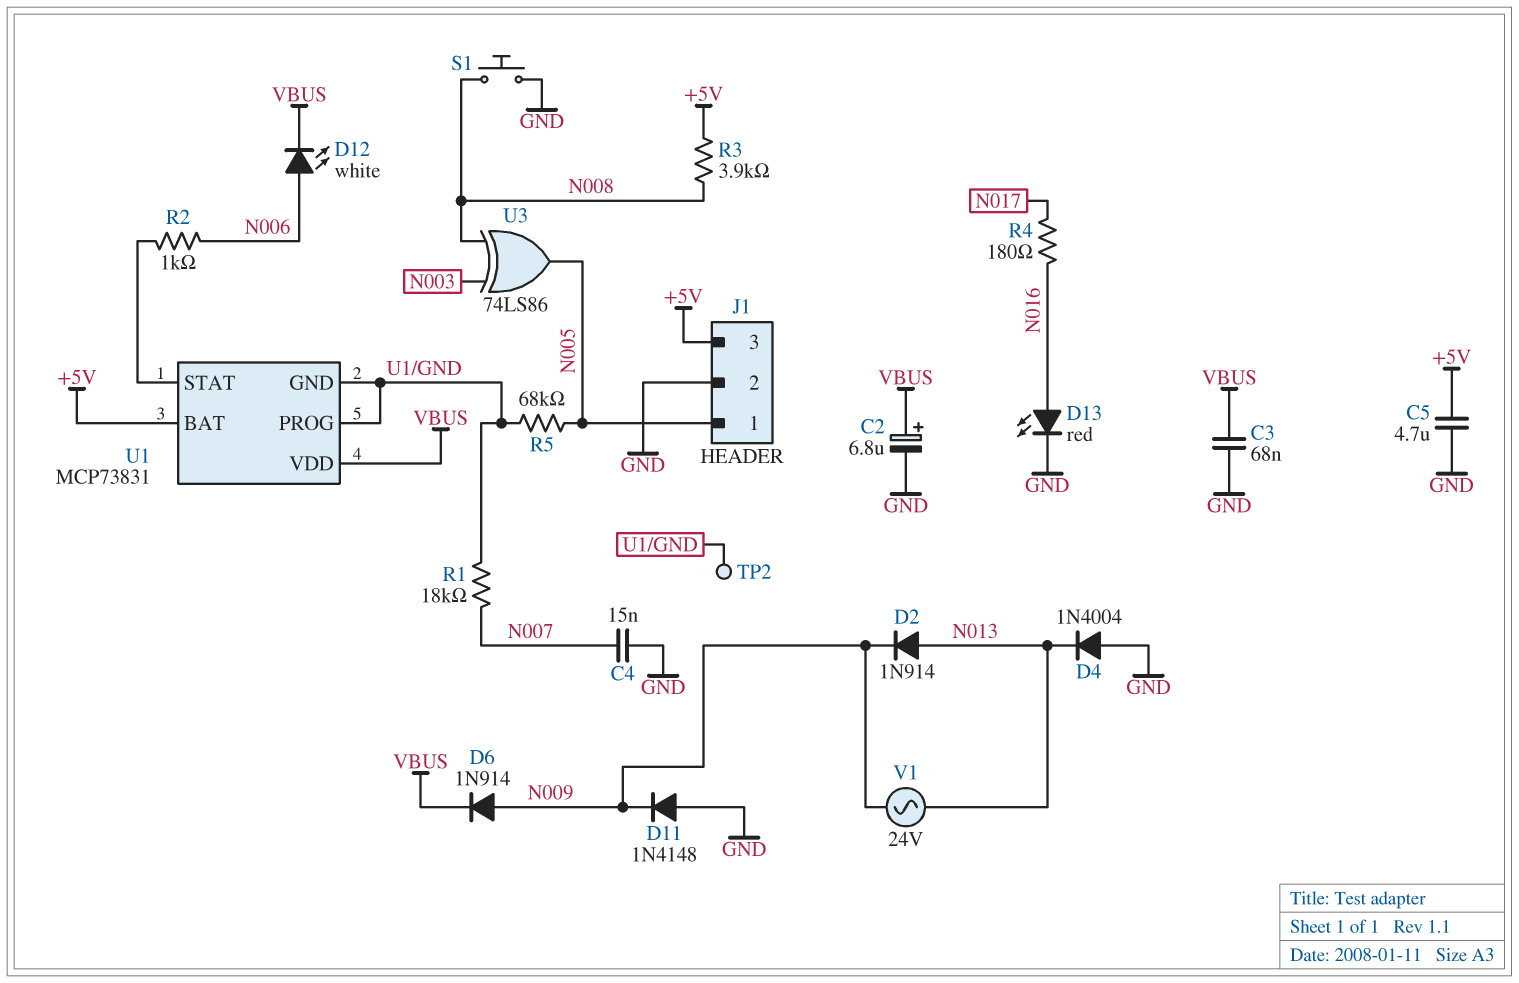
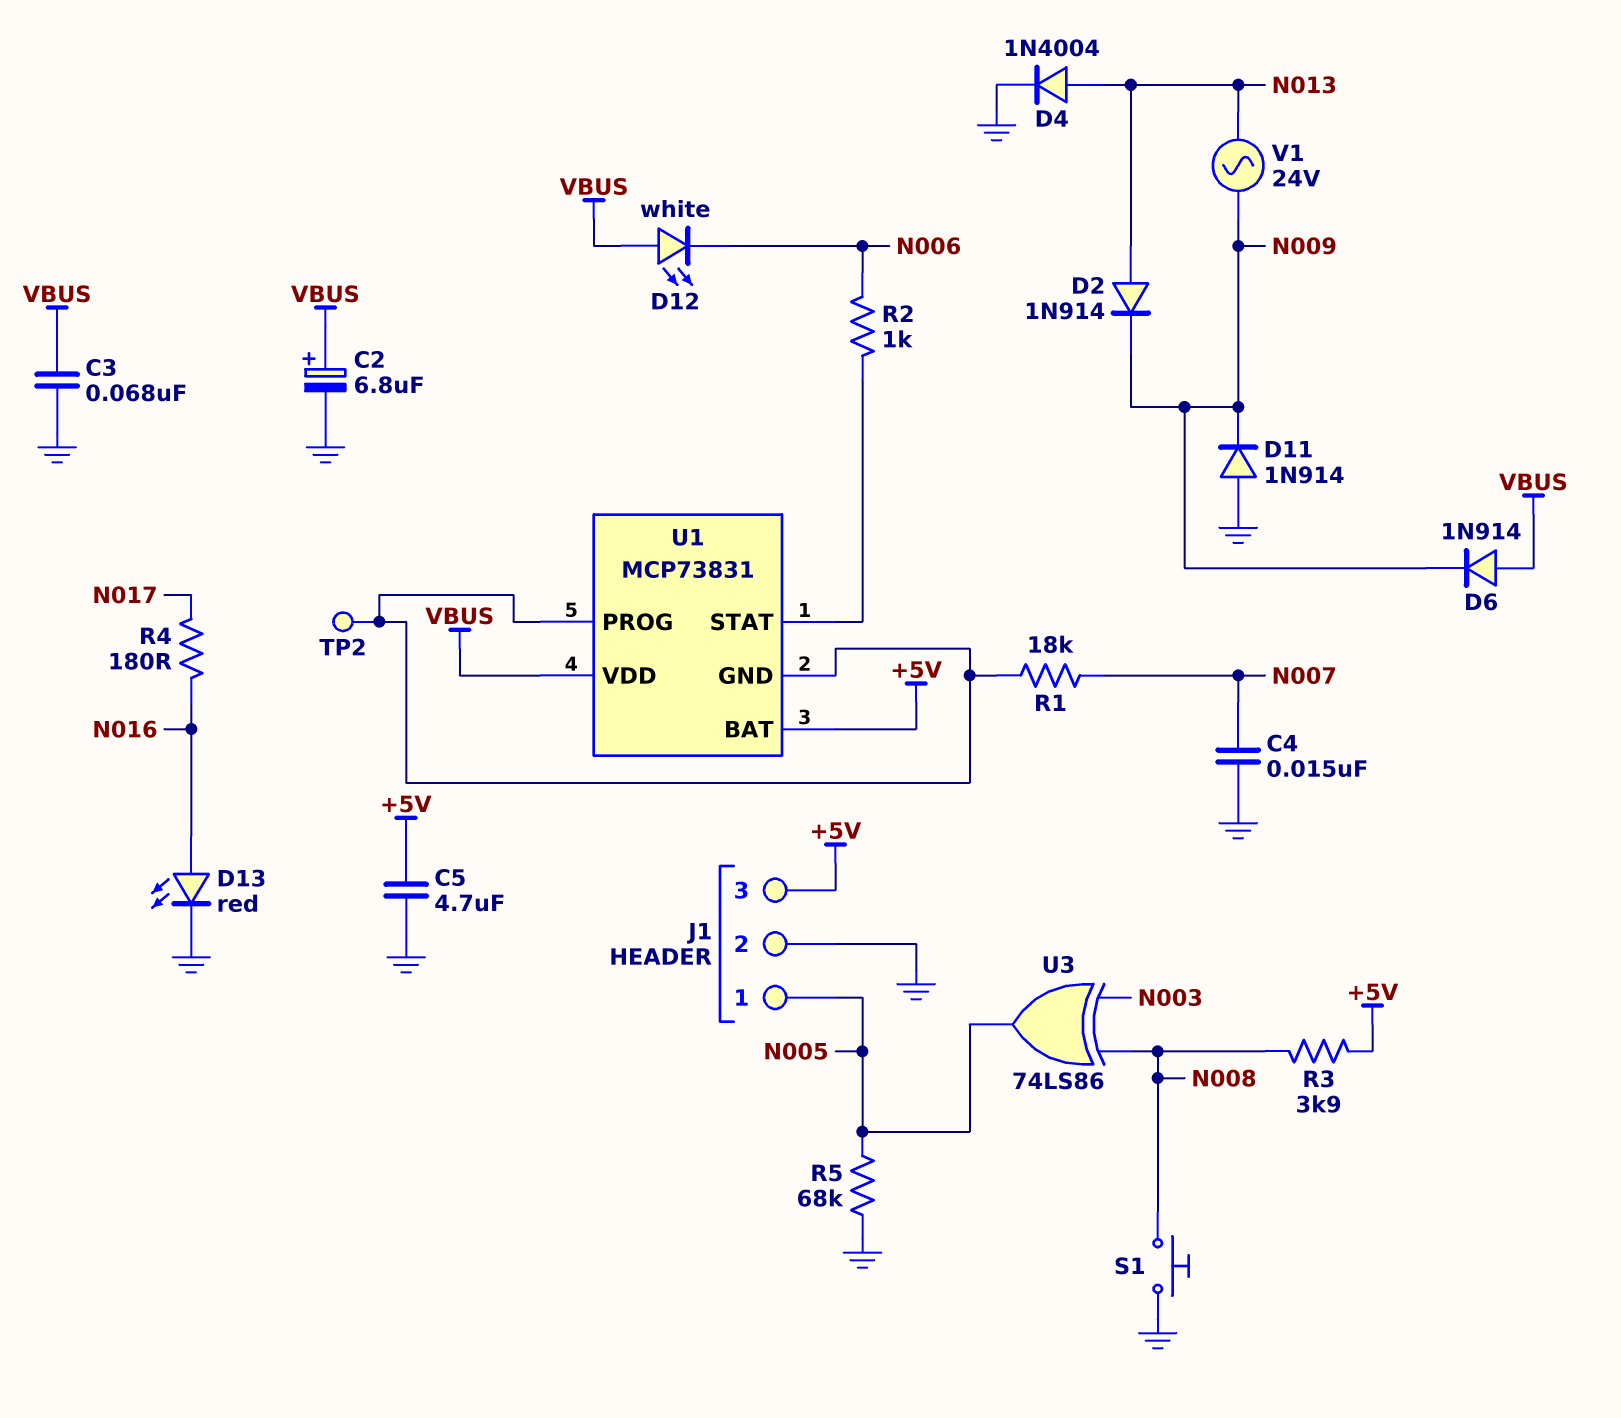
D4: diode 1N4004 (A GND, K N013) -> diode 1N4004 (A N013, K GND)
D6: diode 1N914 (A N009, K VBUS) -> diode 1N914 (A VBUS, K N009)
D11: diode 1N4148 (A GND, K N009) -> diode 1N914 (A GND, K N009)
D12: LED white (A N006, K VBUS) -> LED white (A VBUS, K N006)
R5: 68k (N005, U1/GND) -> 68k (GND, N005)

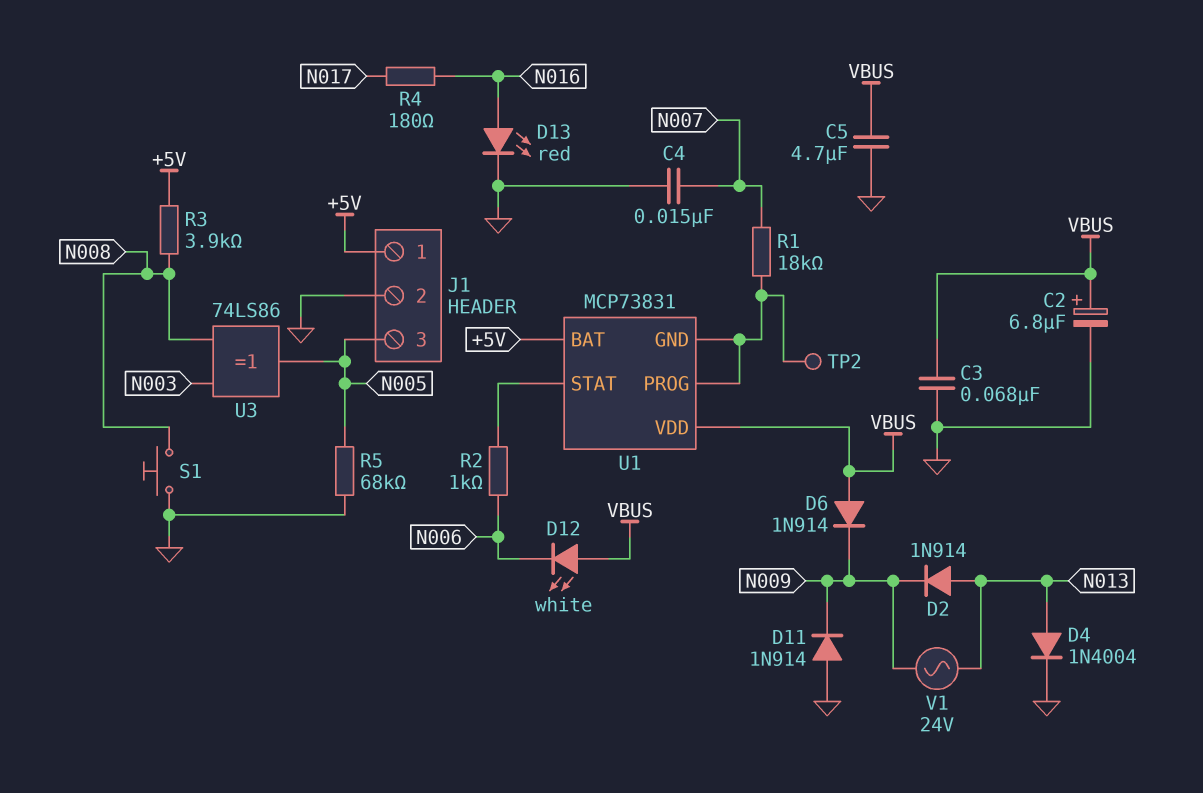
C5: 4.7uF (+5V, GND) -> 4.7uF (GND, VBUS)
J1 pin 1: N005 -> +5V
J1 pin 3: +5V -> N005

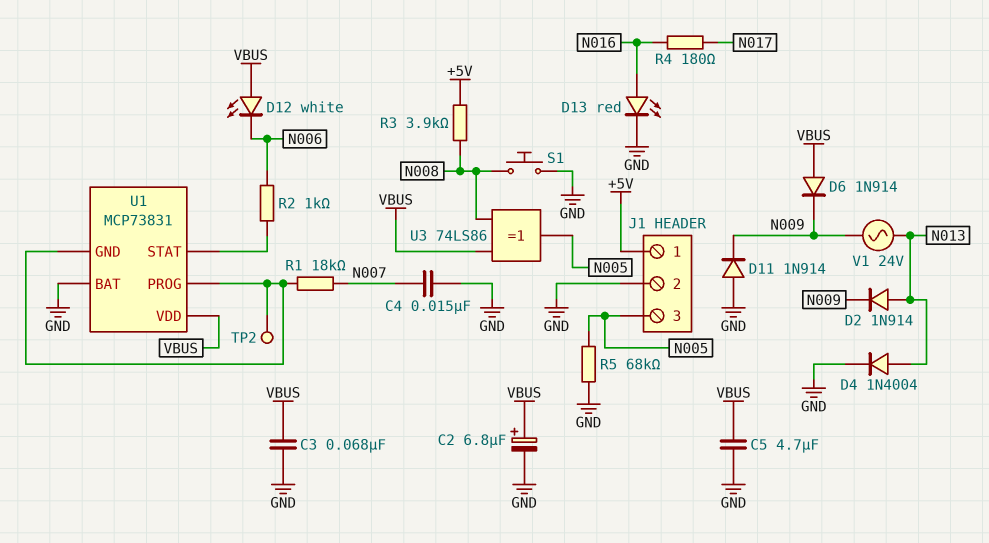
U1 pin BAT: +5V -> GND
U3: XOR 74LS86 (in N003, in N008, out N005) -> XOR 74LS86 (in N008, in VBUS, out N005)

